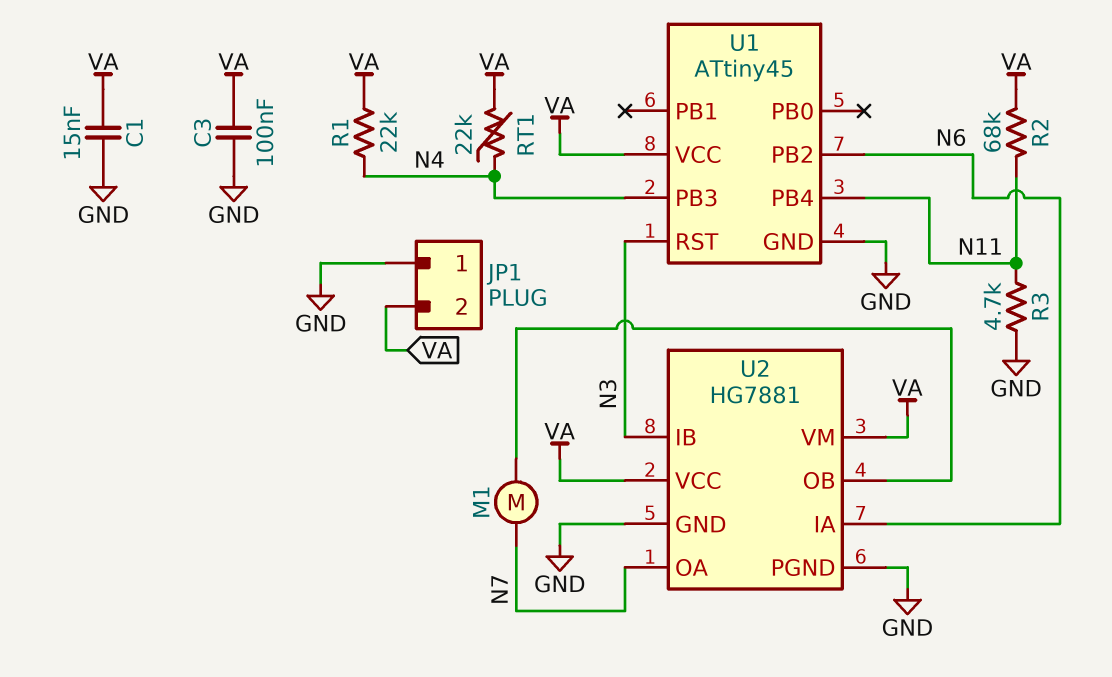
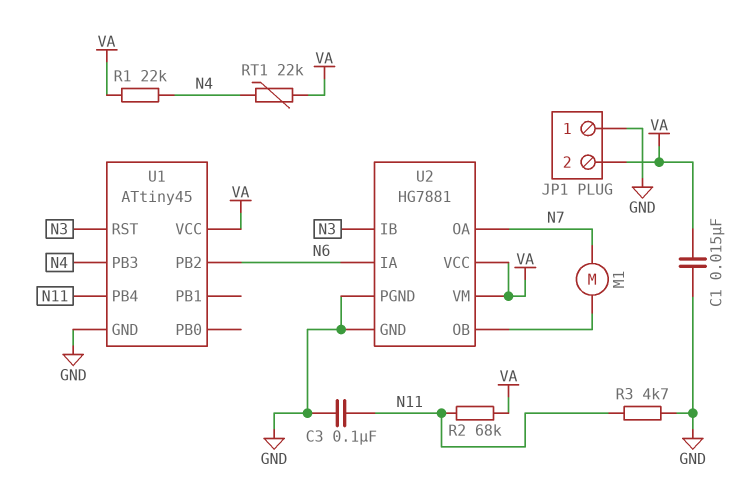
C3: 100nF (GND, VA) -> 100nF (GND, N11)

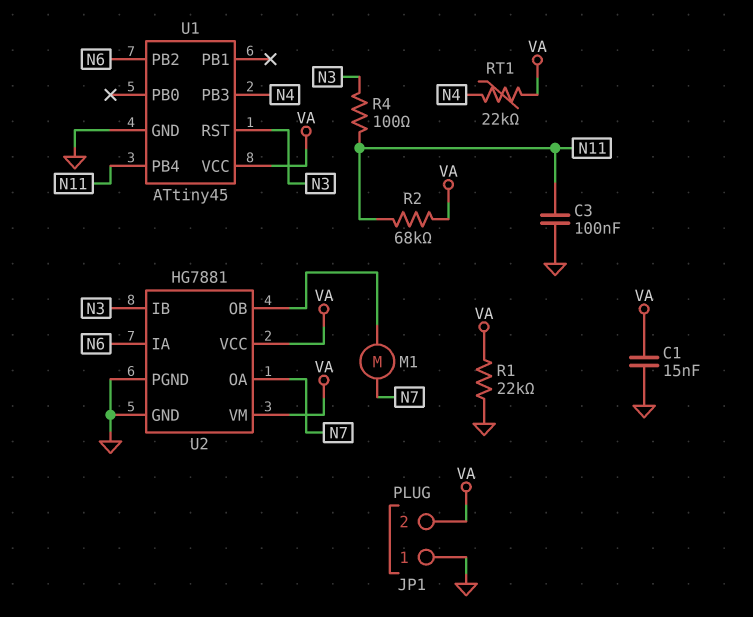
R1: 22k (N4, VA) -> 22k (GND, VA)
R3: 4.7k (GND, N11) -> none
R4: none -> 100 (N3, N11)

